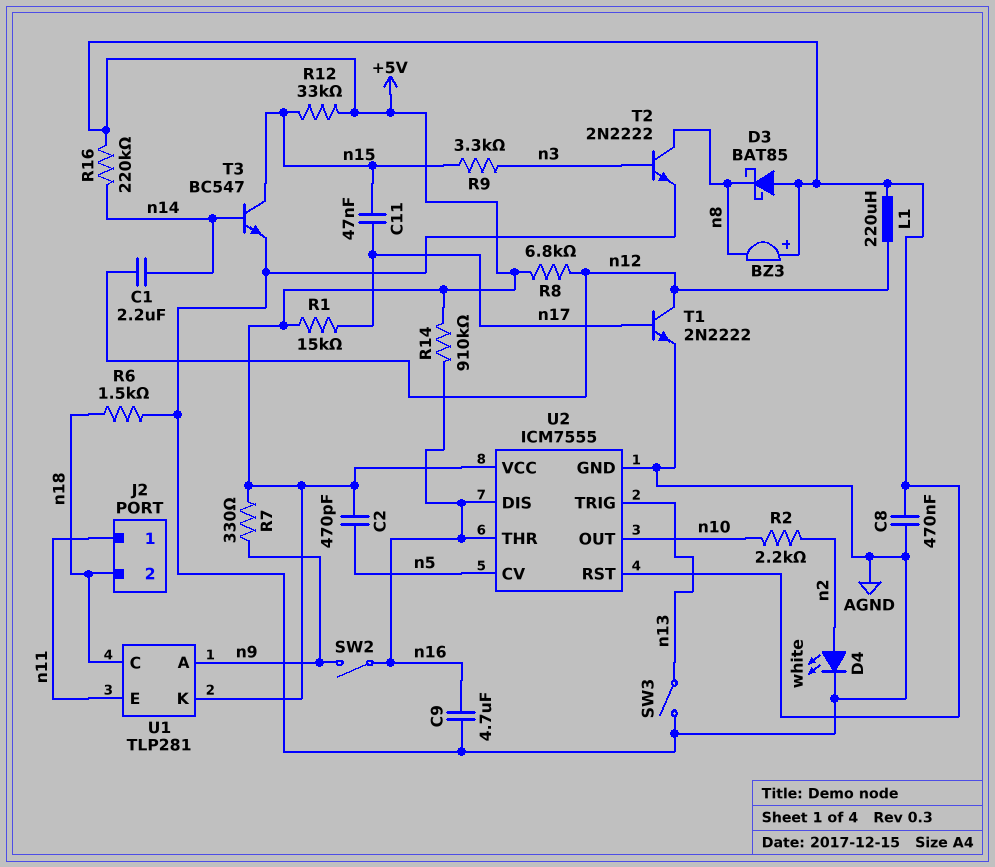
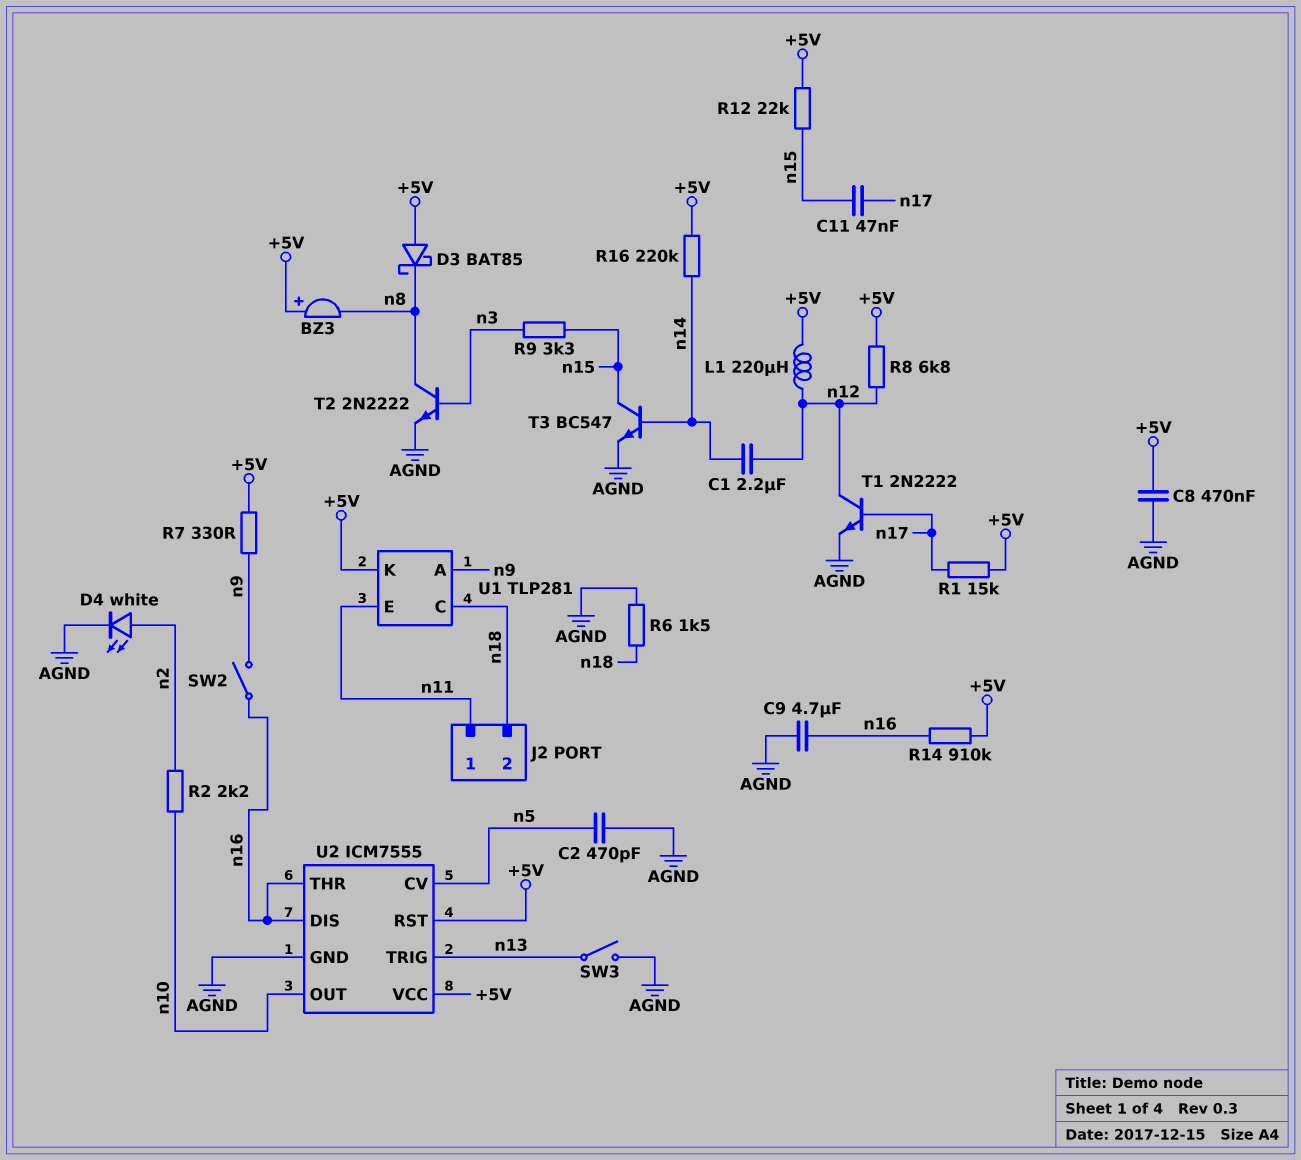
C2: 470pF (+5V, n5) -> 470pF (AGND, n5)
R12: 33k (+5V, n15) -> 22k (+5V, n15)

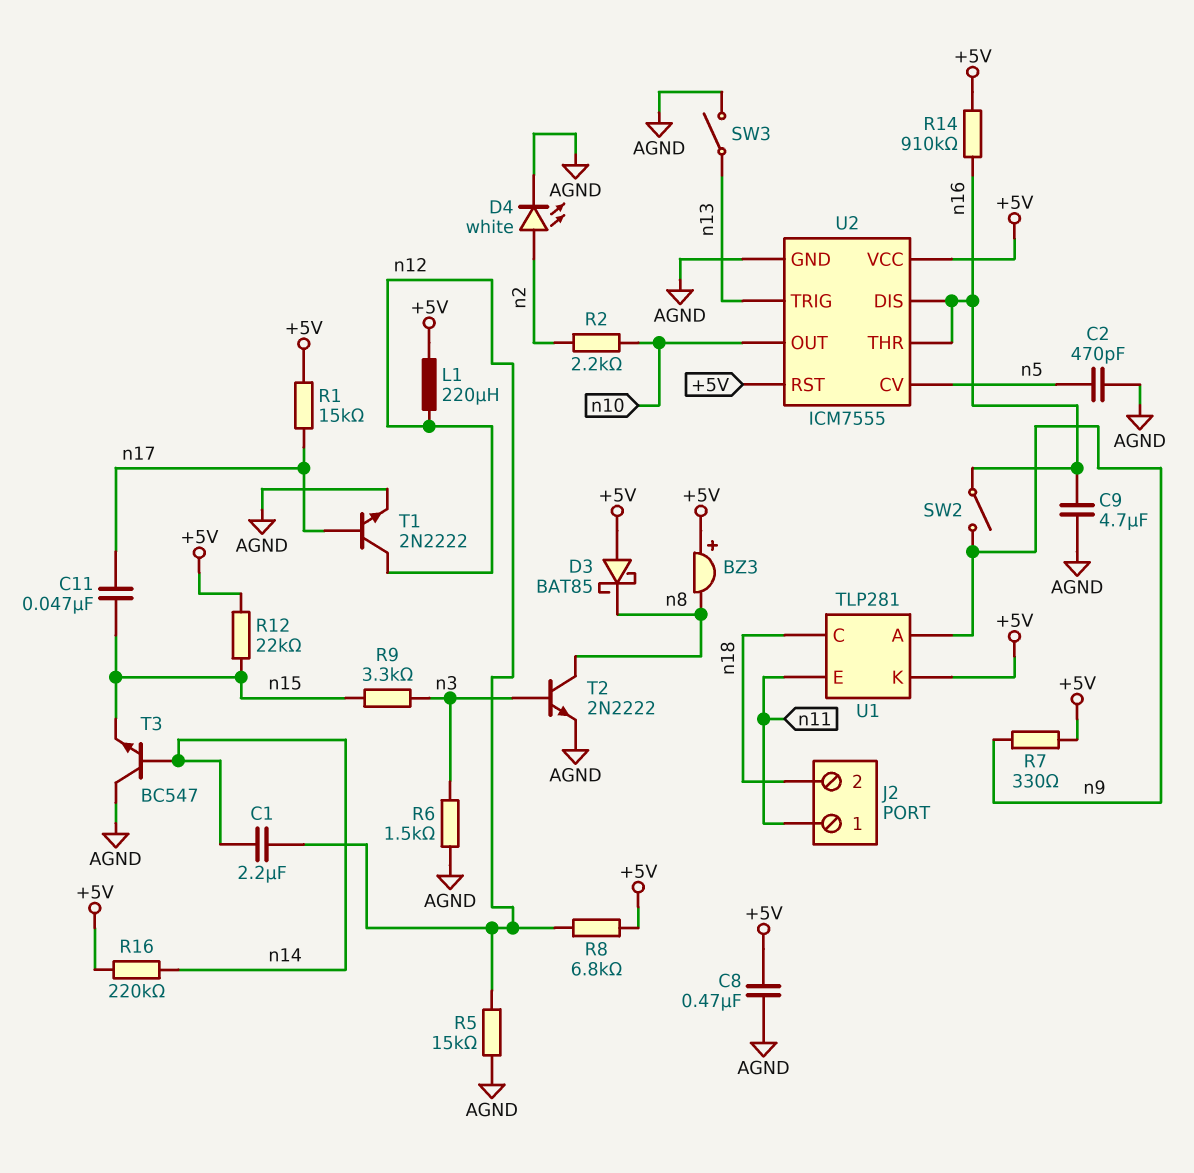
R5: none -> 15k (AGND, n12)
R6: 1.5k (AGND, n18) -> 1.5k (AGND, n3)
T3: NPN BC547 (B n14, C n15, E AGND) -> NPN BC547 (B n14, C AGND, E n15)

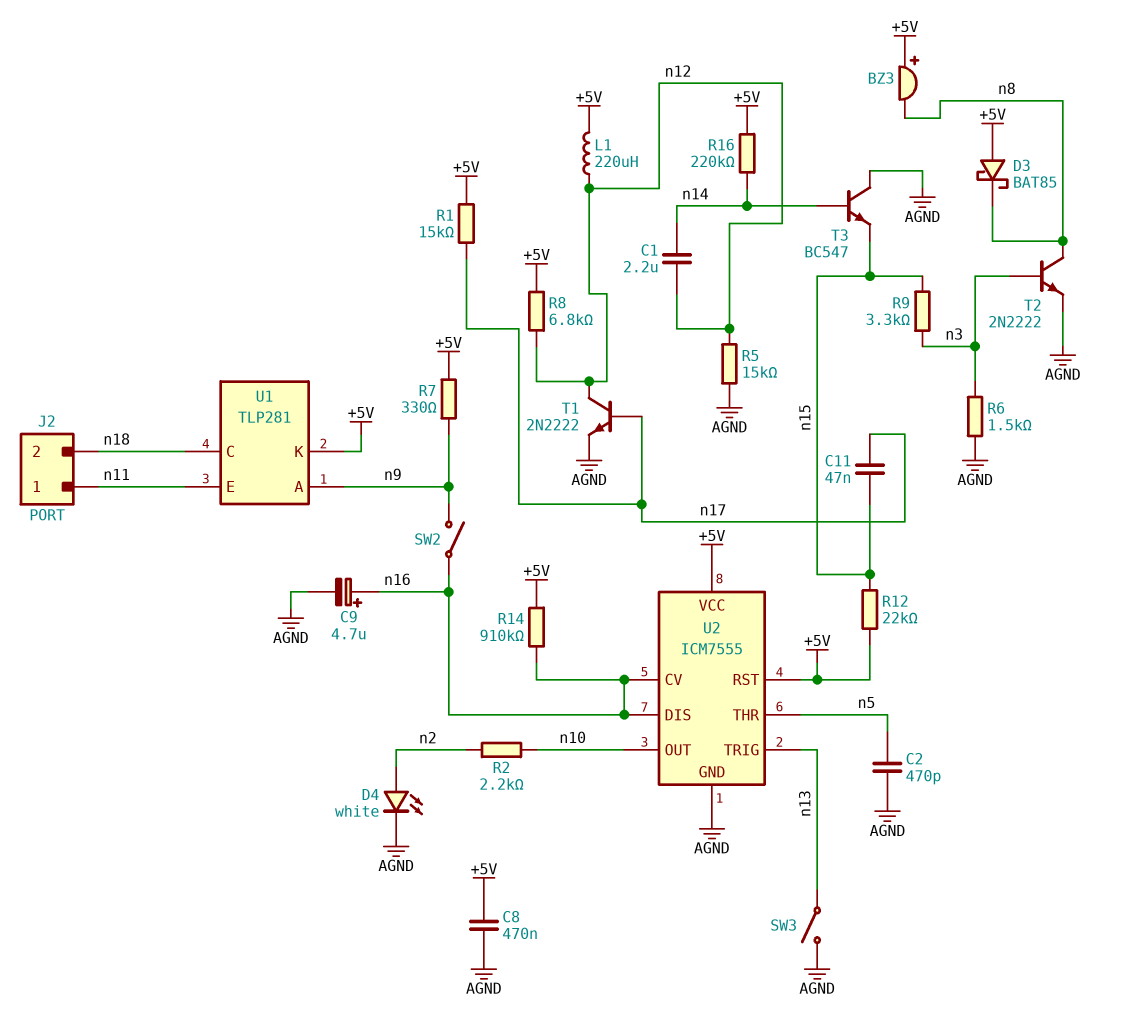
C9: 4.7uF (AGND, n16) -> 4.7uF (plus n16, minus AGND)
U2 pin CV: n5 -> n16
U2 pin THR: n16 -> n5

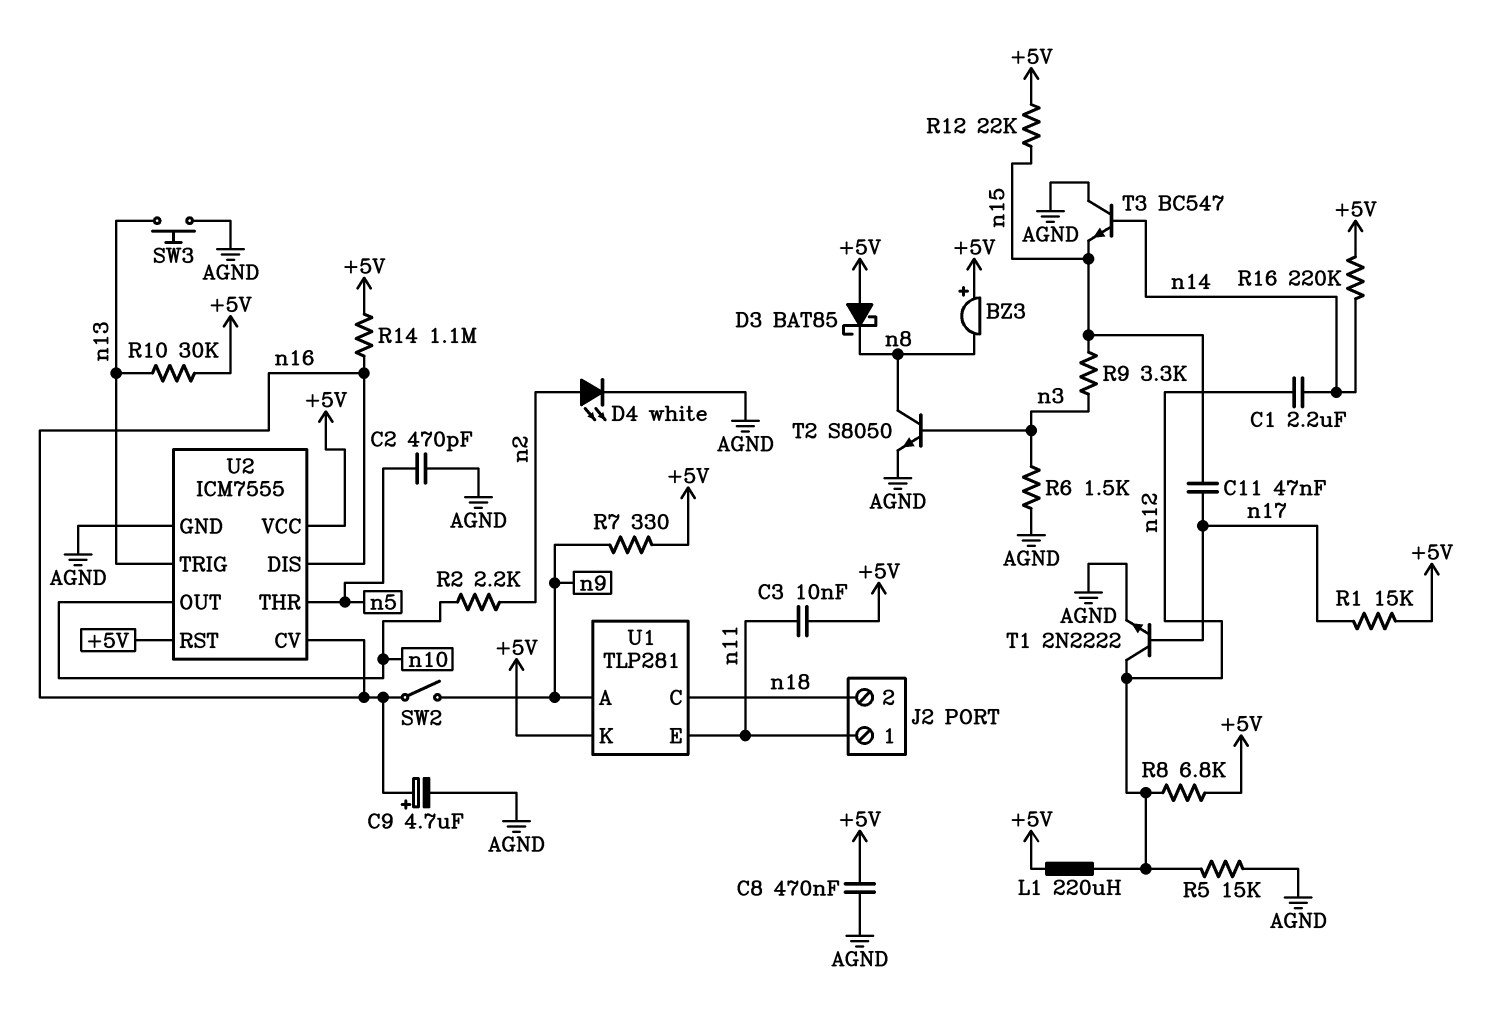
C3: none -> 10nF (+5V, n11)
R10: none -> 30k (+5V, n13)
R14: 910k (+5V, n16) -> 1.1M (+5V, n16)
SW3: switch (AGND, n13) -> button (AGND, n13)
T2: NPN 2N2222 (B n3, C n8, E AGND) -> NPN S8050 (B n3, C n8, E AGND)

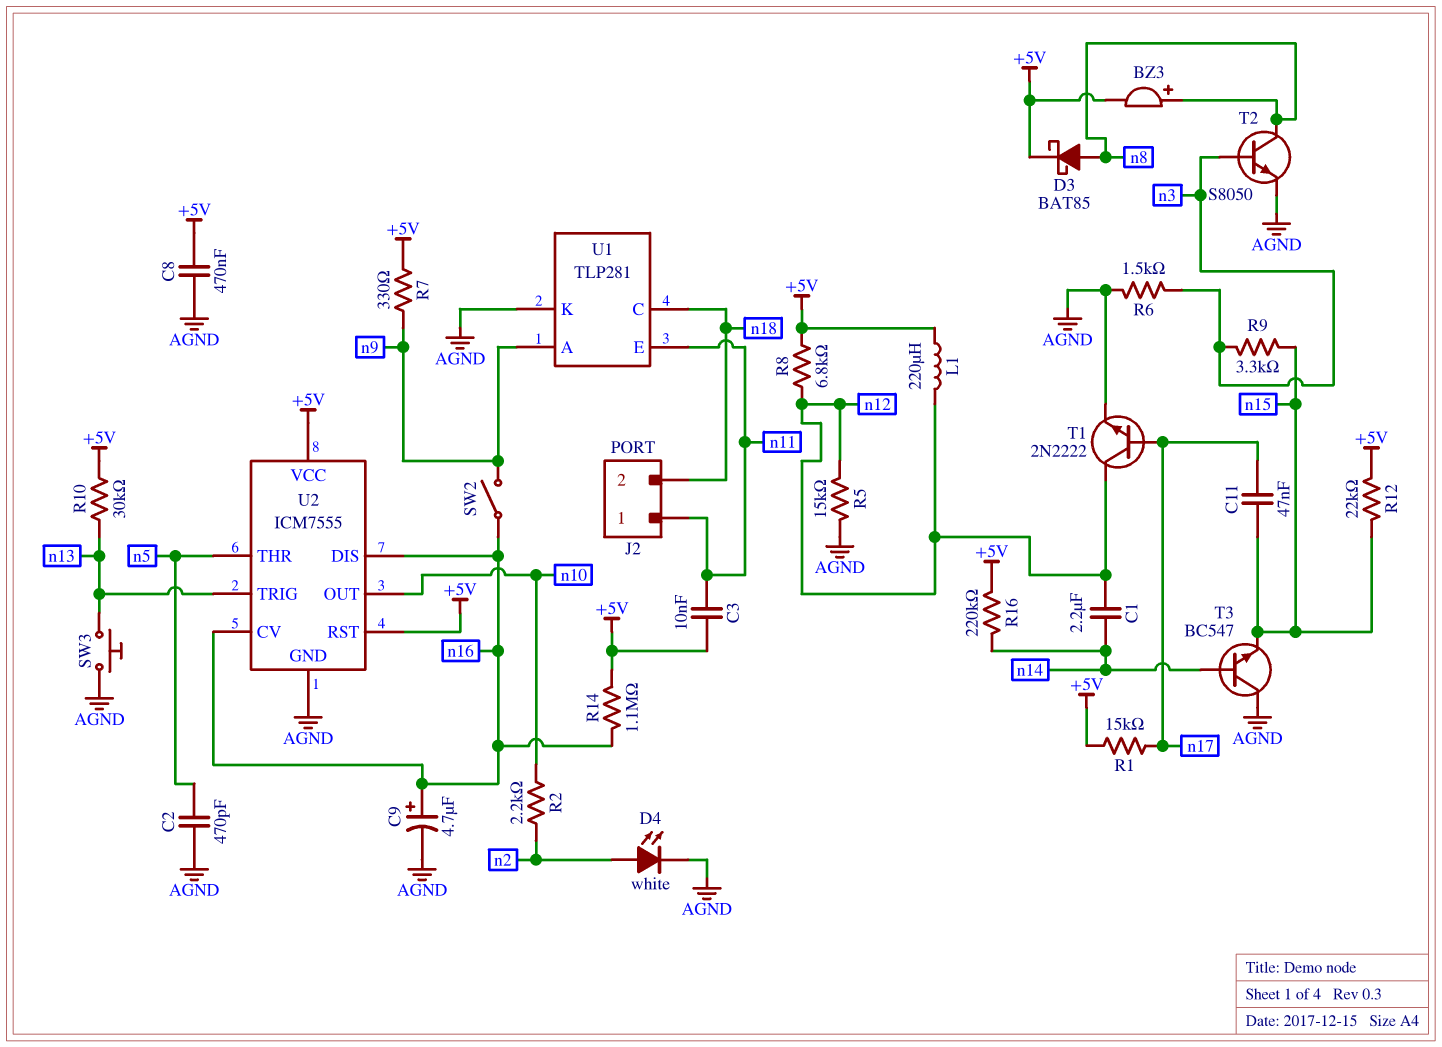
BZ3: buzzer (plus +5V, minus n8) -> buzzer (plus n8, minus +5V)
D3: schottky BAT85 (A +5V, K n8) -> schottky BAT85 (A n8, K +5V)
U1 pin K: +5V -> AGND

